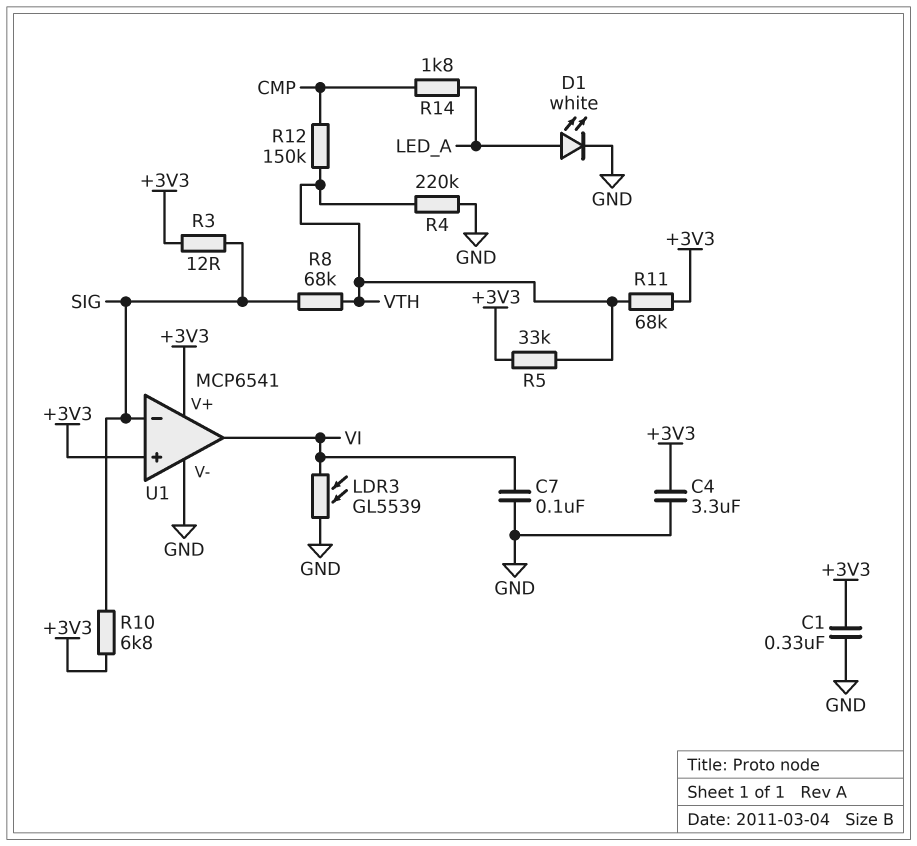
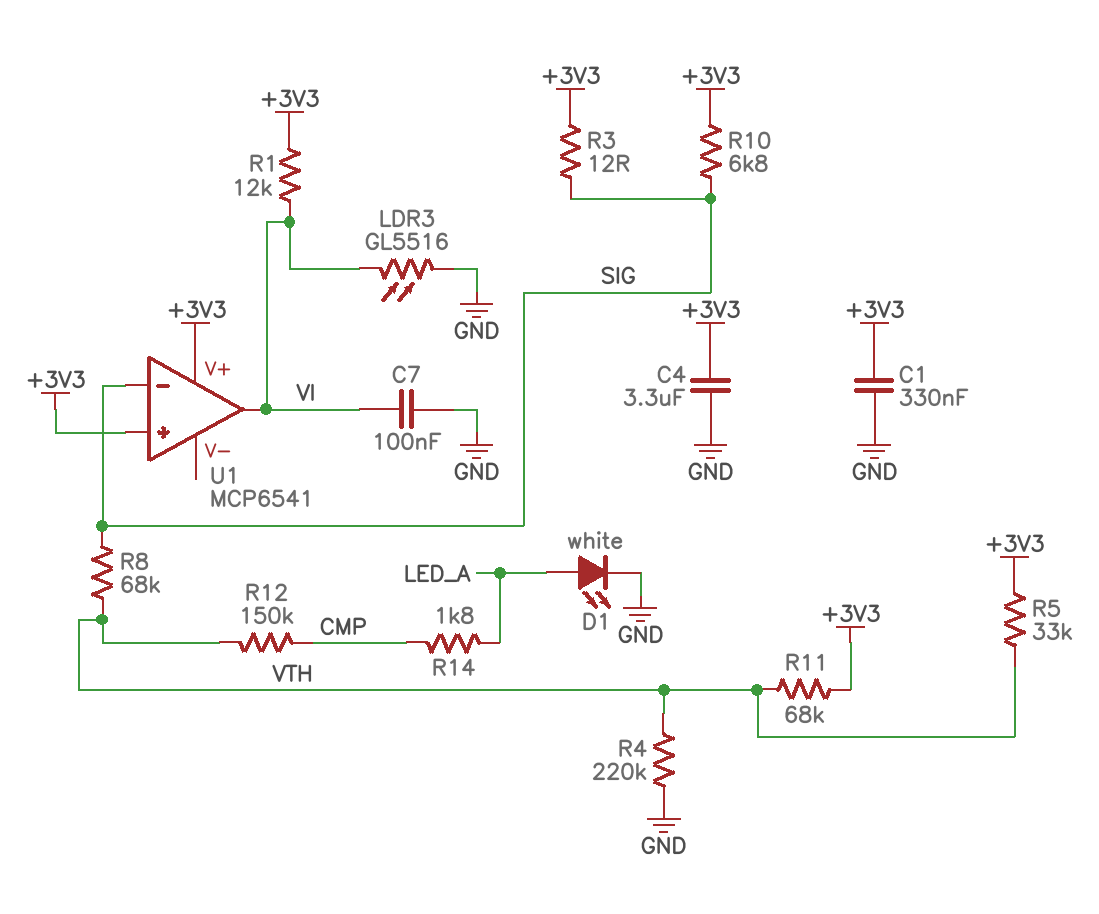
LDR3: GL5539 (GND, VI) -> GL5516 (GND, VI)
R1: none -> 12k (+3V3, VI)
U1 pin V-: GND -> none

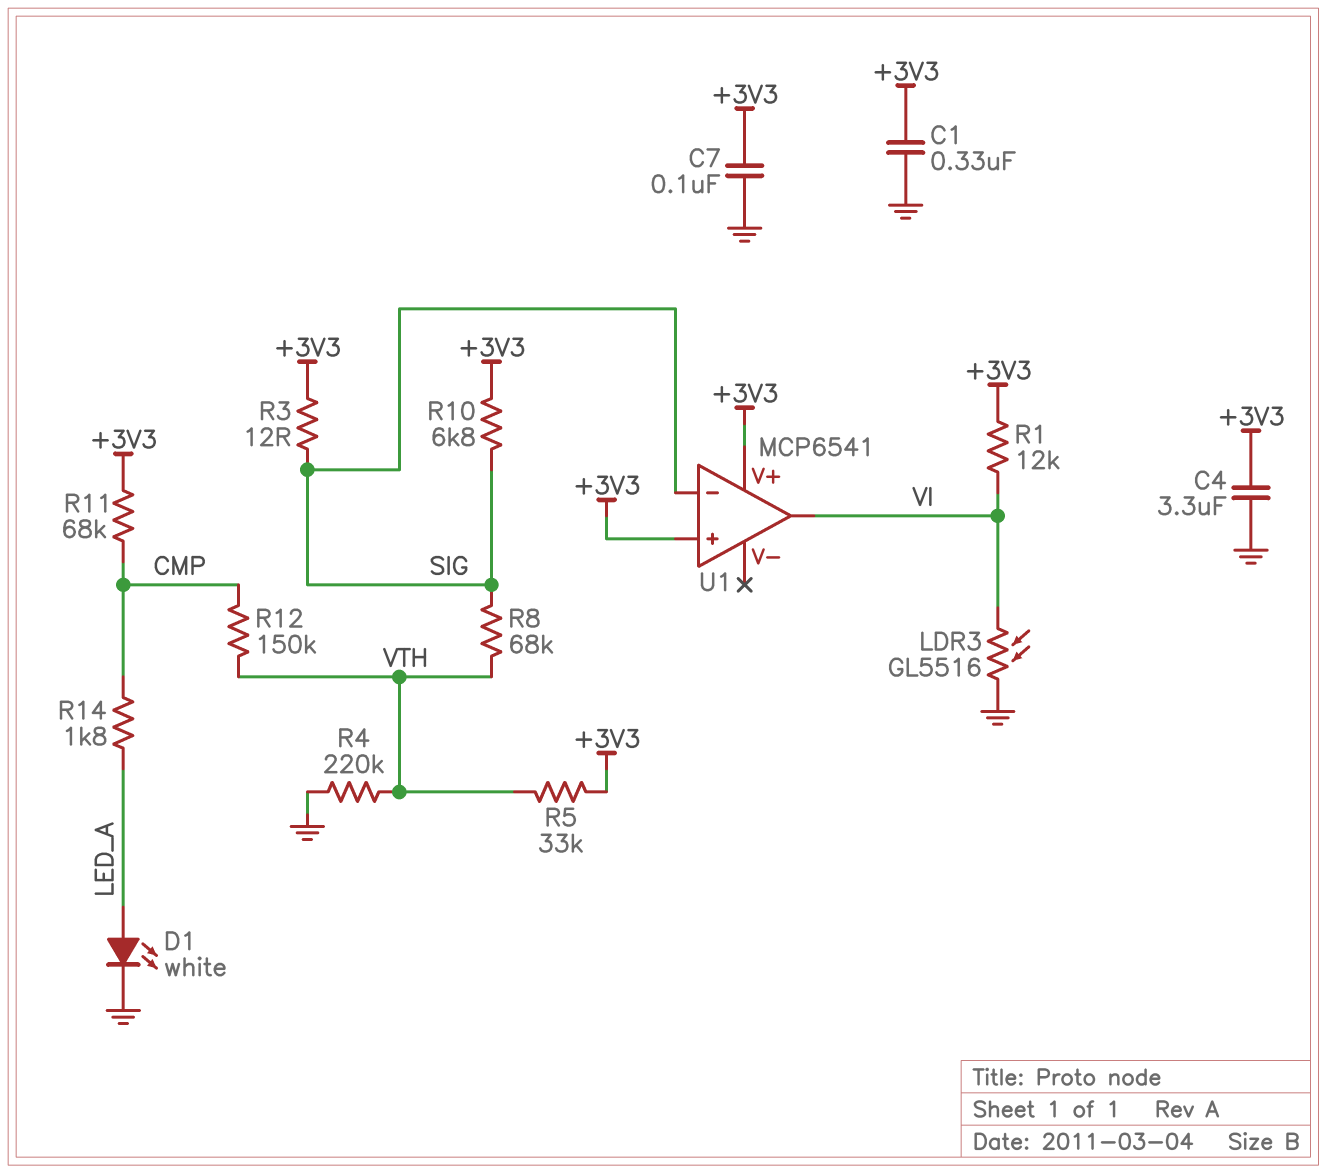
C7: 100nF (GND, VI) -> 100nF (+3V3, GND)
R11: 68k (+3V3, VTH) -> 68k (+3V3, CMP)

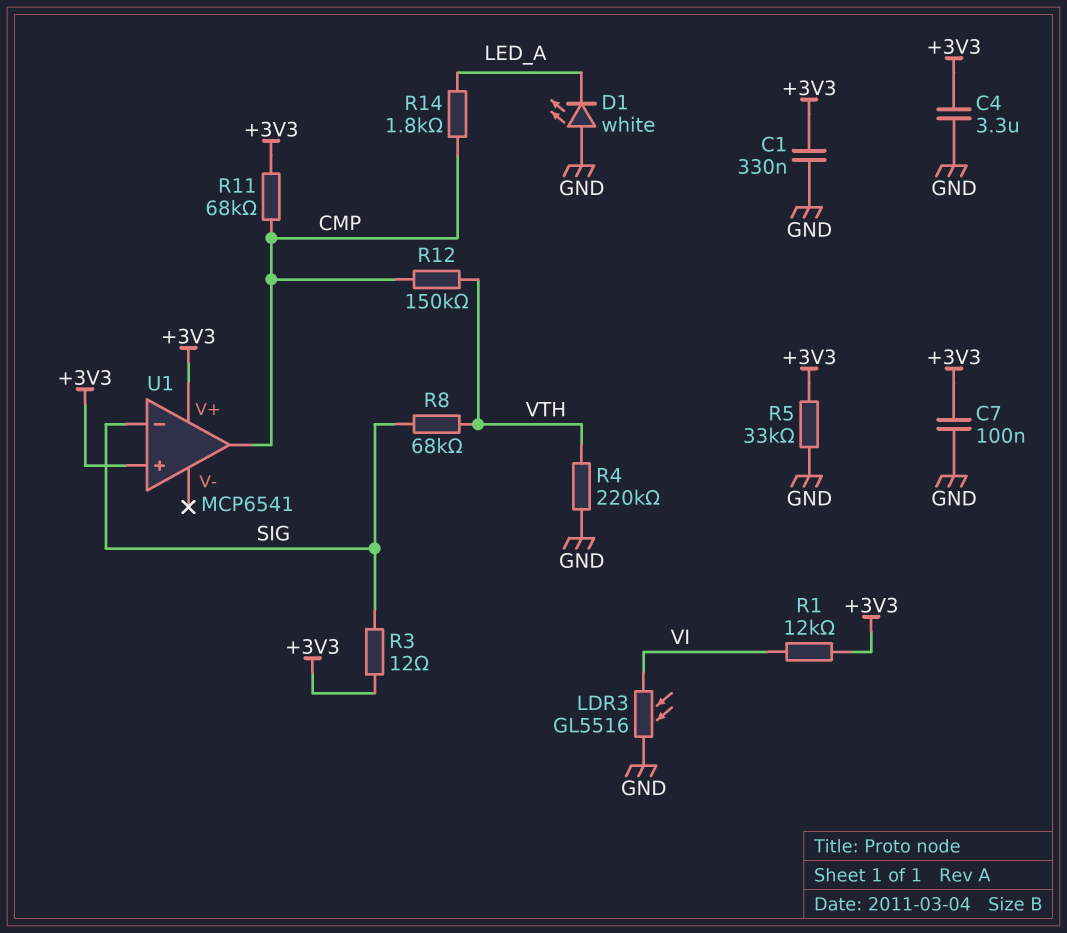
D1: LED white (A LED_A, K GND) -> LED white (A GND, K LED_A)
R5: 33k (+3V3, VTH) -> 33k (+3V3, GND)
R10: 6.8k (+3V3, SIG) -> none
U1 pin out: VI -> CMP

